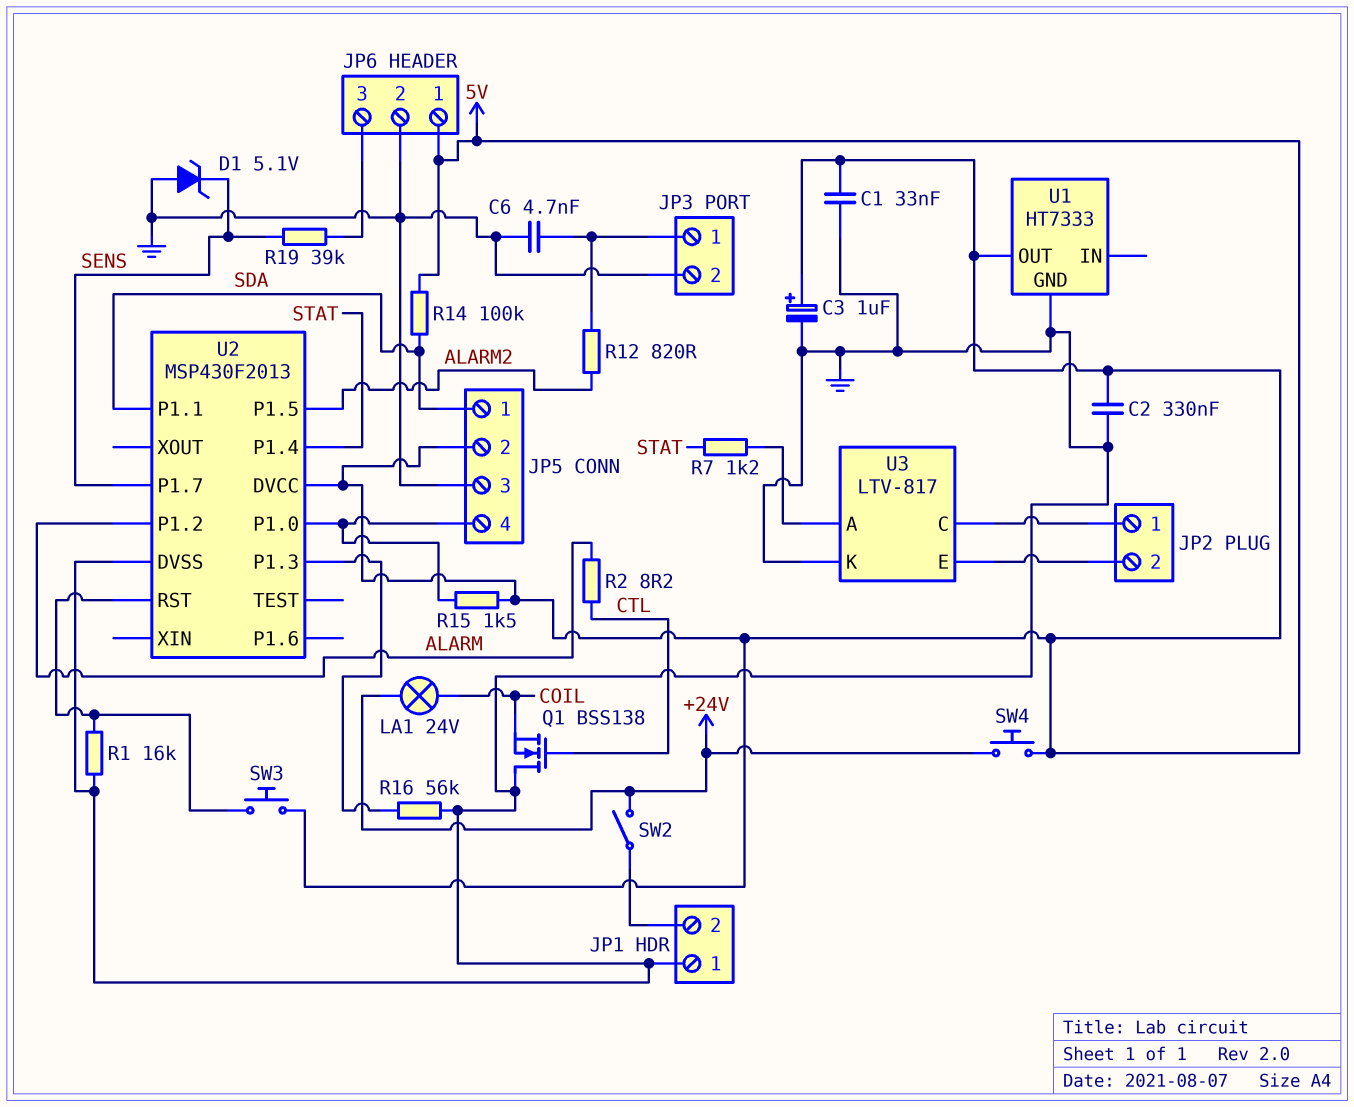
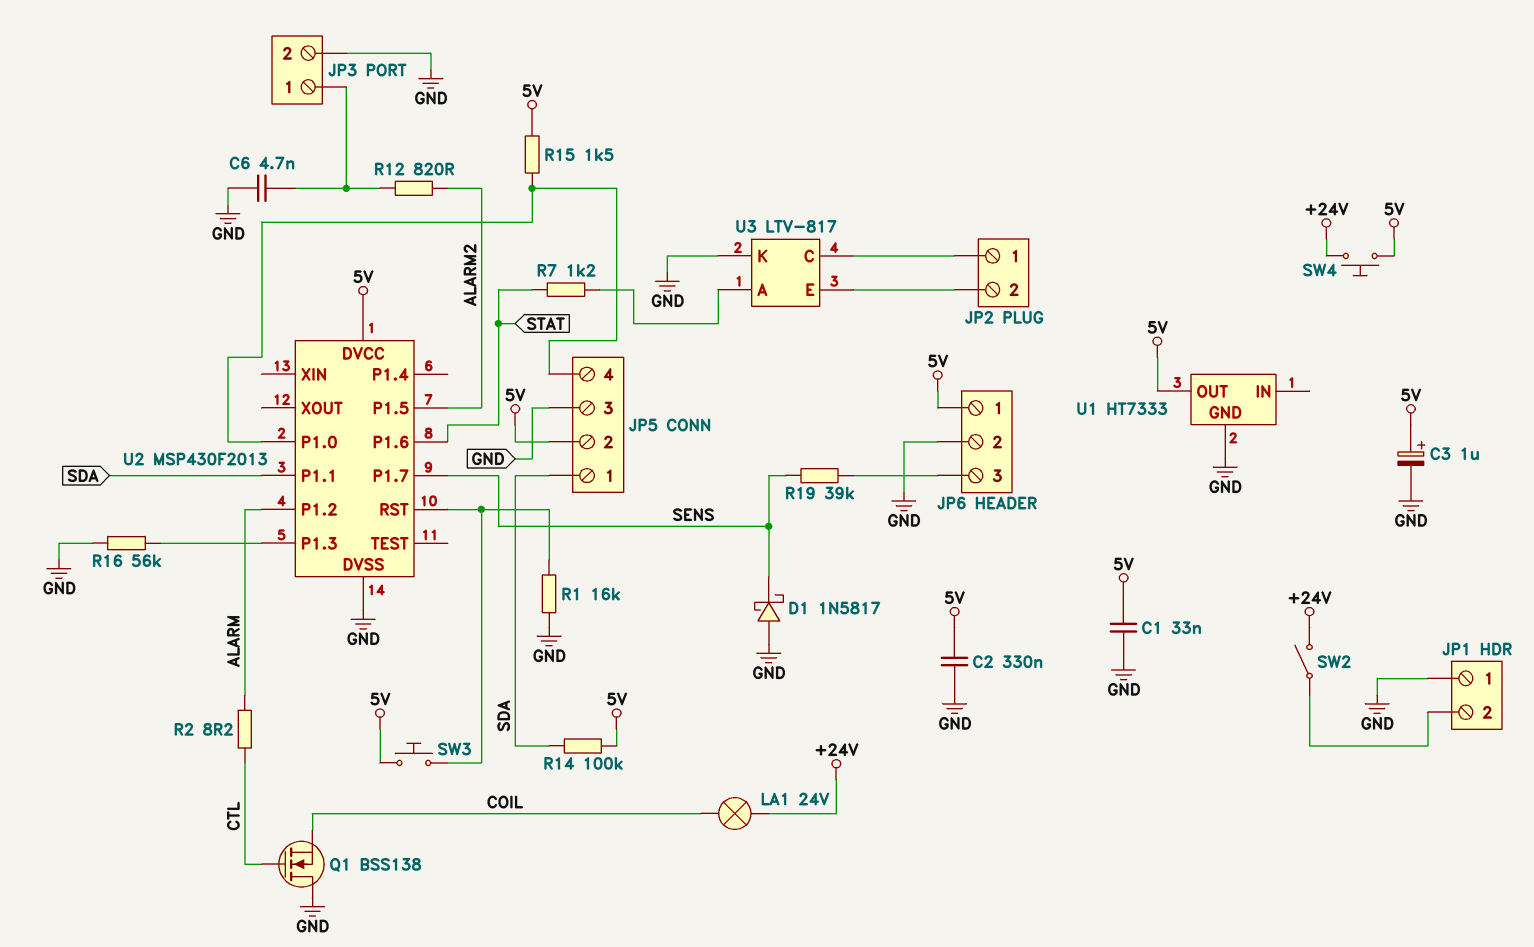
D1: zener 5.1V (A GND, K SENS) -> schottky 1N5817 (A GND, K SENS)
U2 pin P1.4: STAT -> none
U2 pin P1.6: none -> STAT

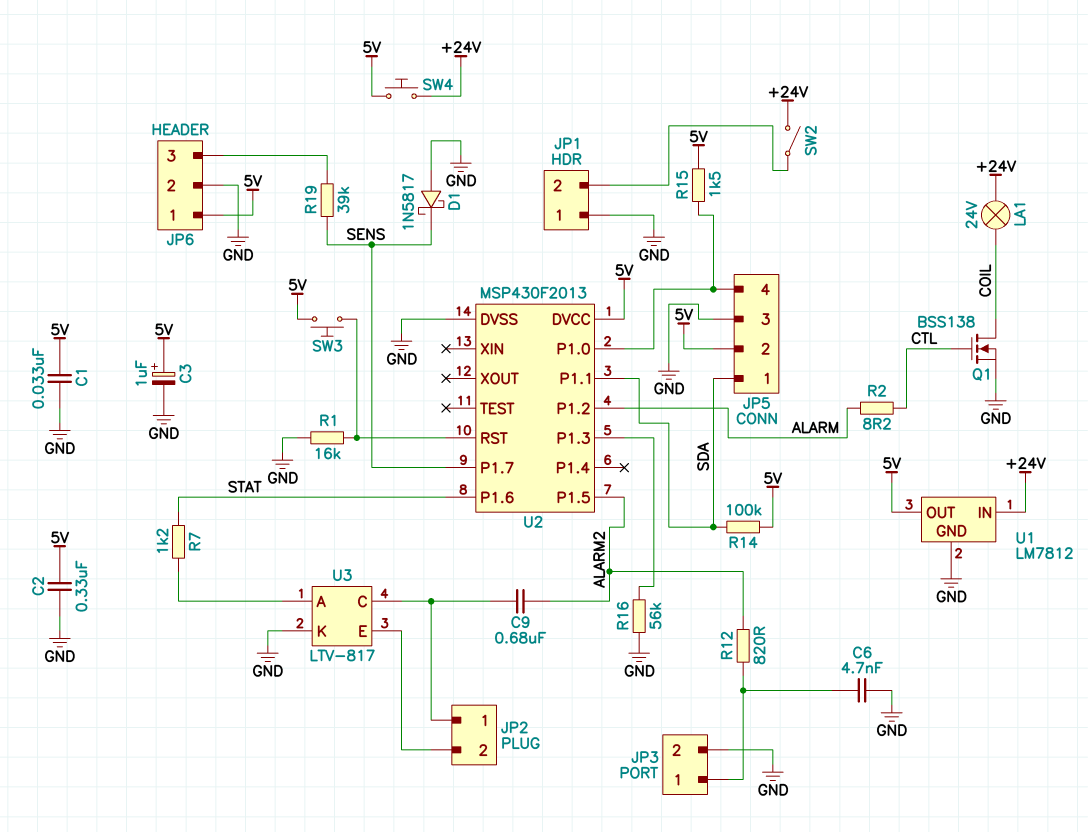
C9: none -> 680nF (ALARM2, JP2/1)
Q1: NMOS BSS138 (G CTL, D GND, S COIL) -> NMOS BSS138 (G CTL, D COIL, S GND)
U1: HT7333 -> LM7812
U1 pin IN: none -> +24V

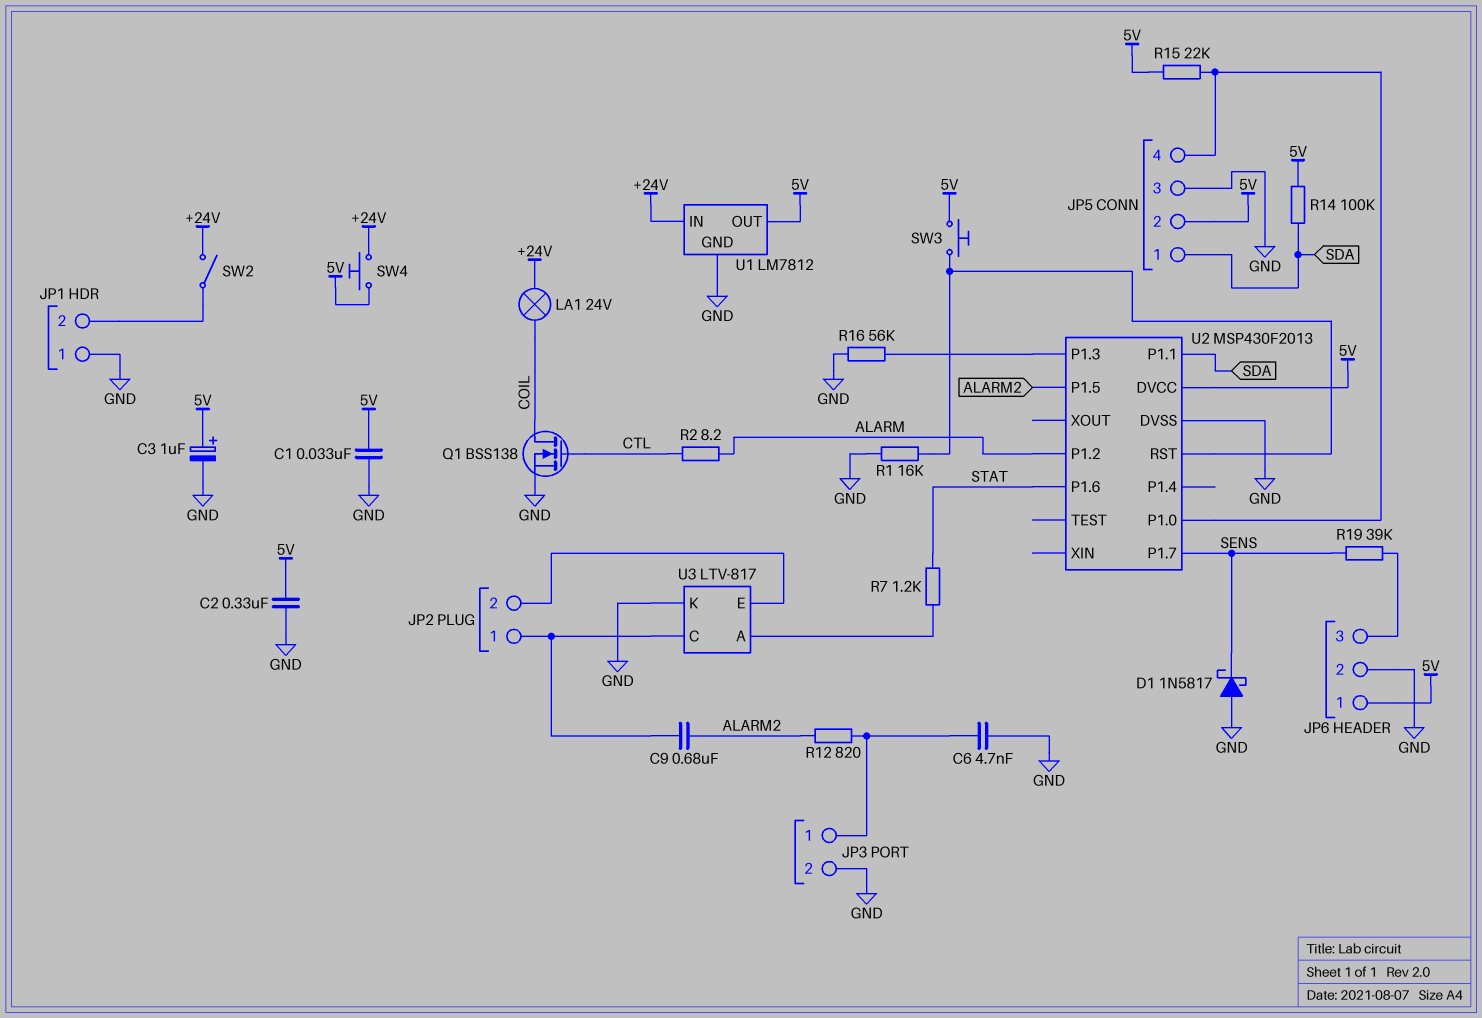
R15: 1.5k (5V, JP5/4) -> 22k (5V, JP5/4)

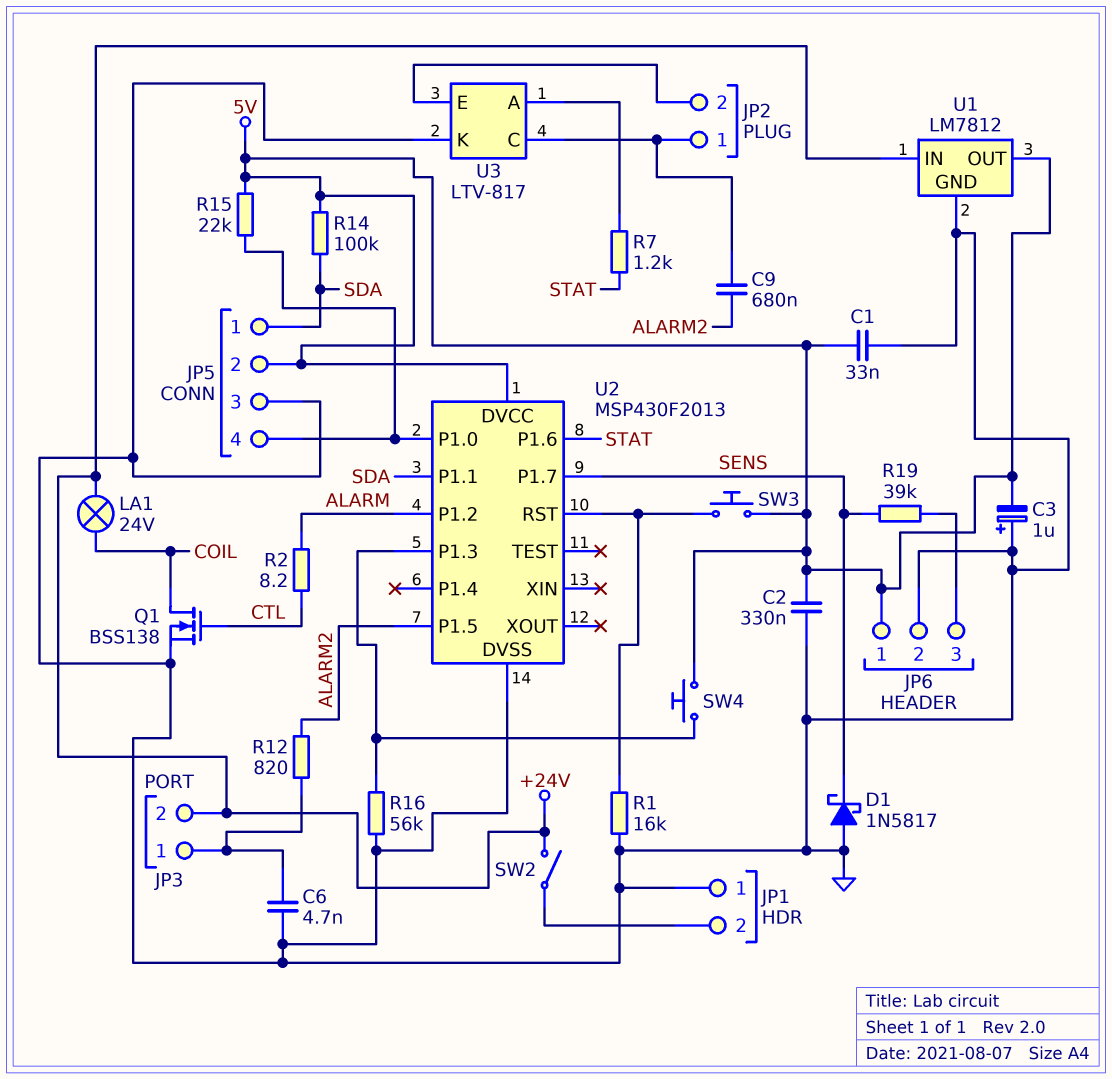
C3: 1uF (plus 5V, minus GND) -> 1uF (plus GND, minus 5V)
JP3 pin 2: GND -> +24V
SW4: button (+24V, 5V) -> button (5V, U2/P1.3)

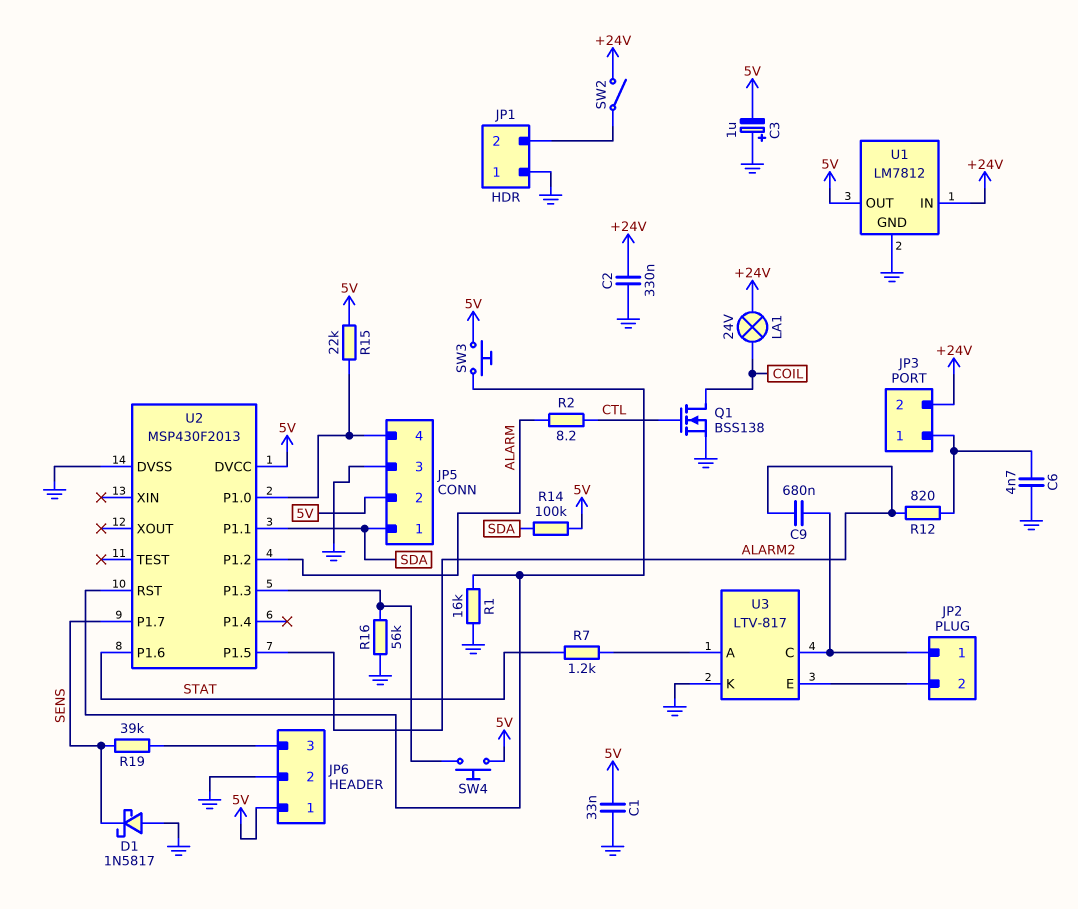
C2: 330nF (5V, GND) -> 330nF (+24V, GND)

